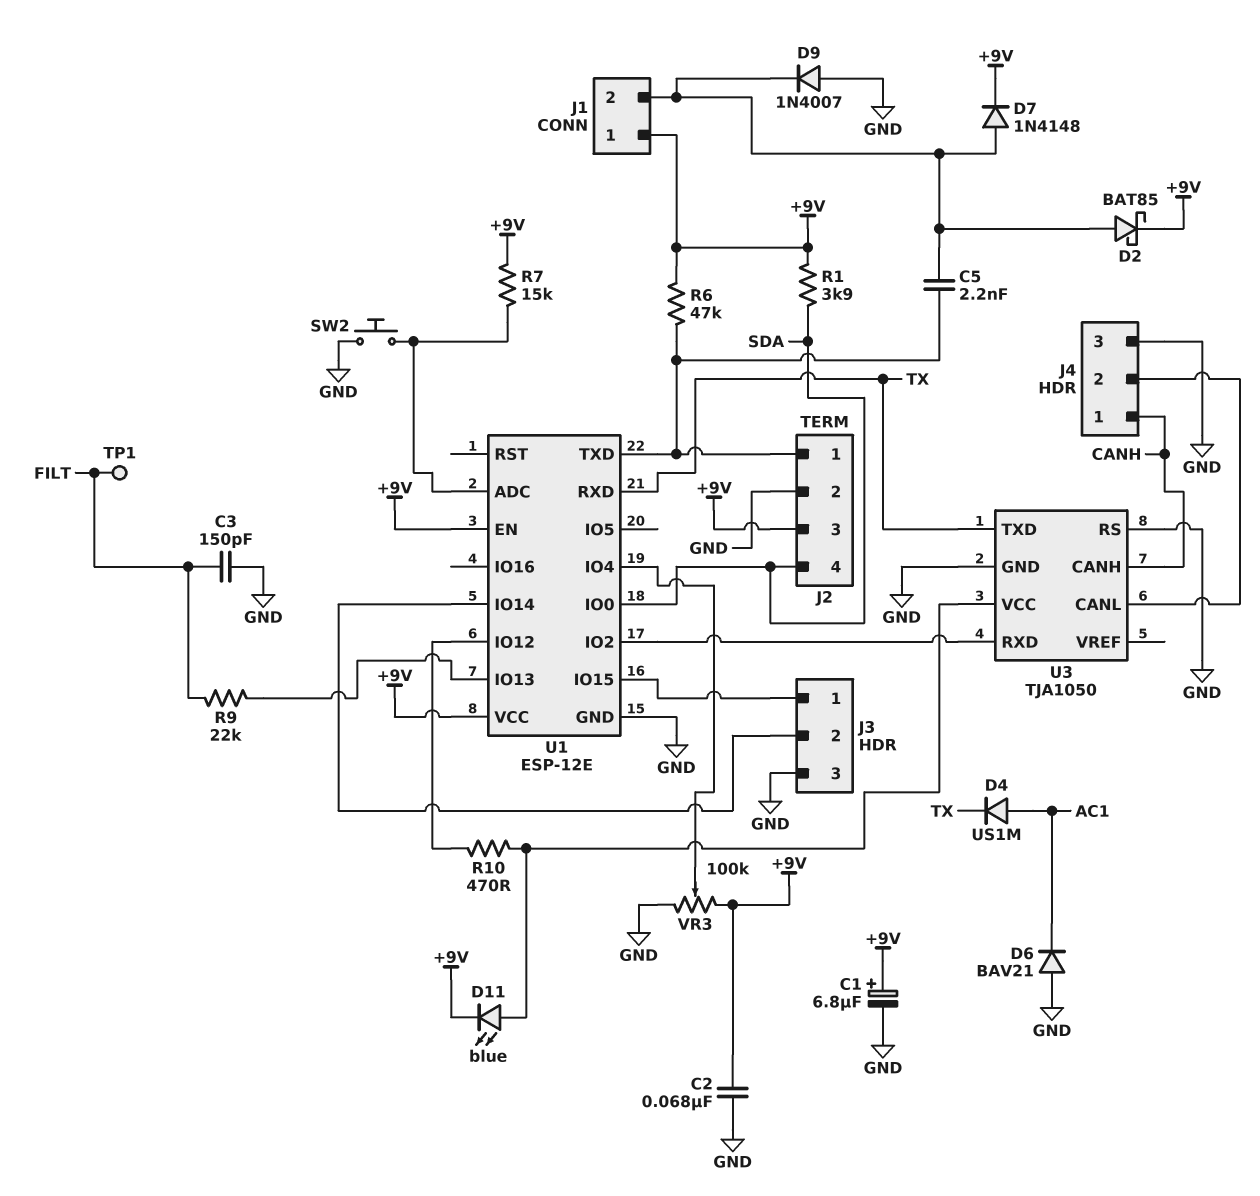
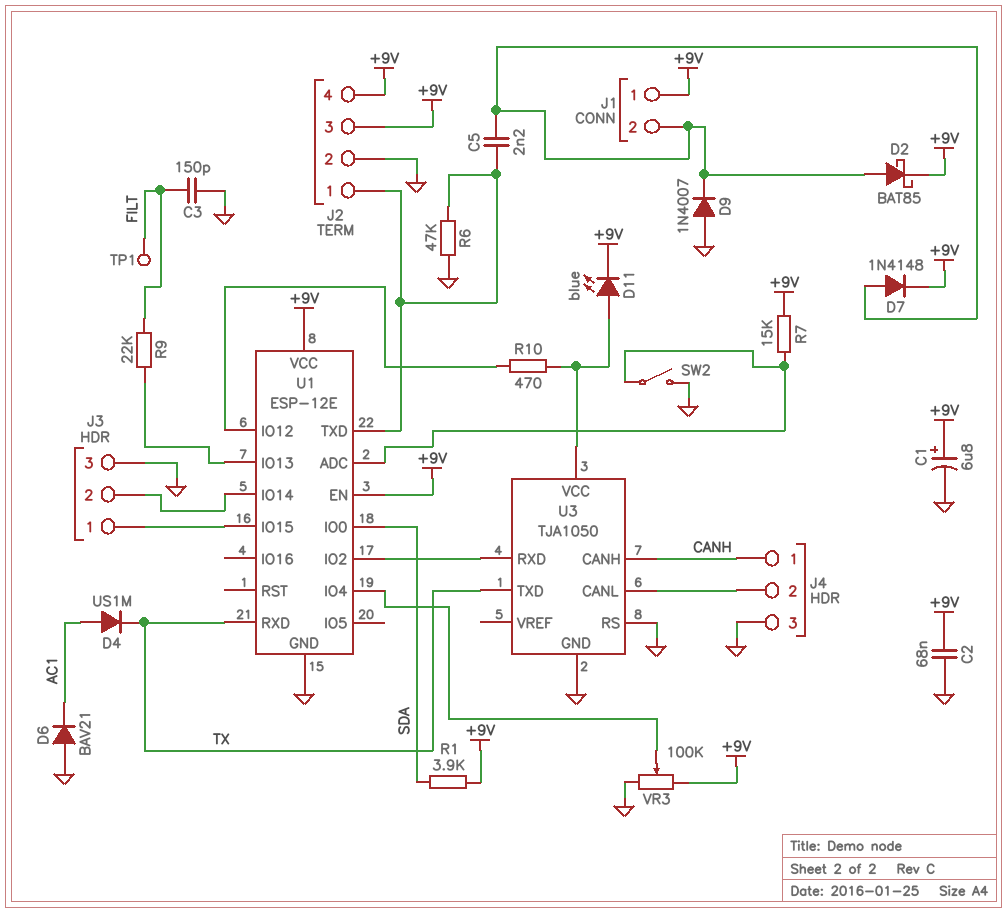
J2 pin 4: SDA -> +9V
R6: 47k (+9V, J2/1) -> 47k (GND, J2/1)
SW2: button (GND, U1/ADC) -> switch (GND, U1/ADC)

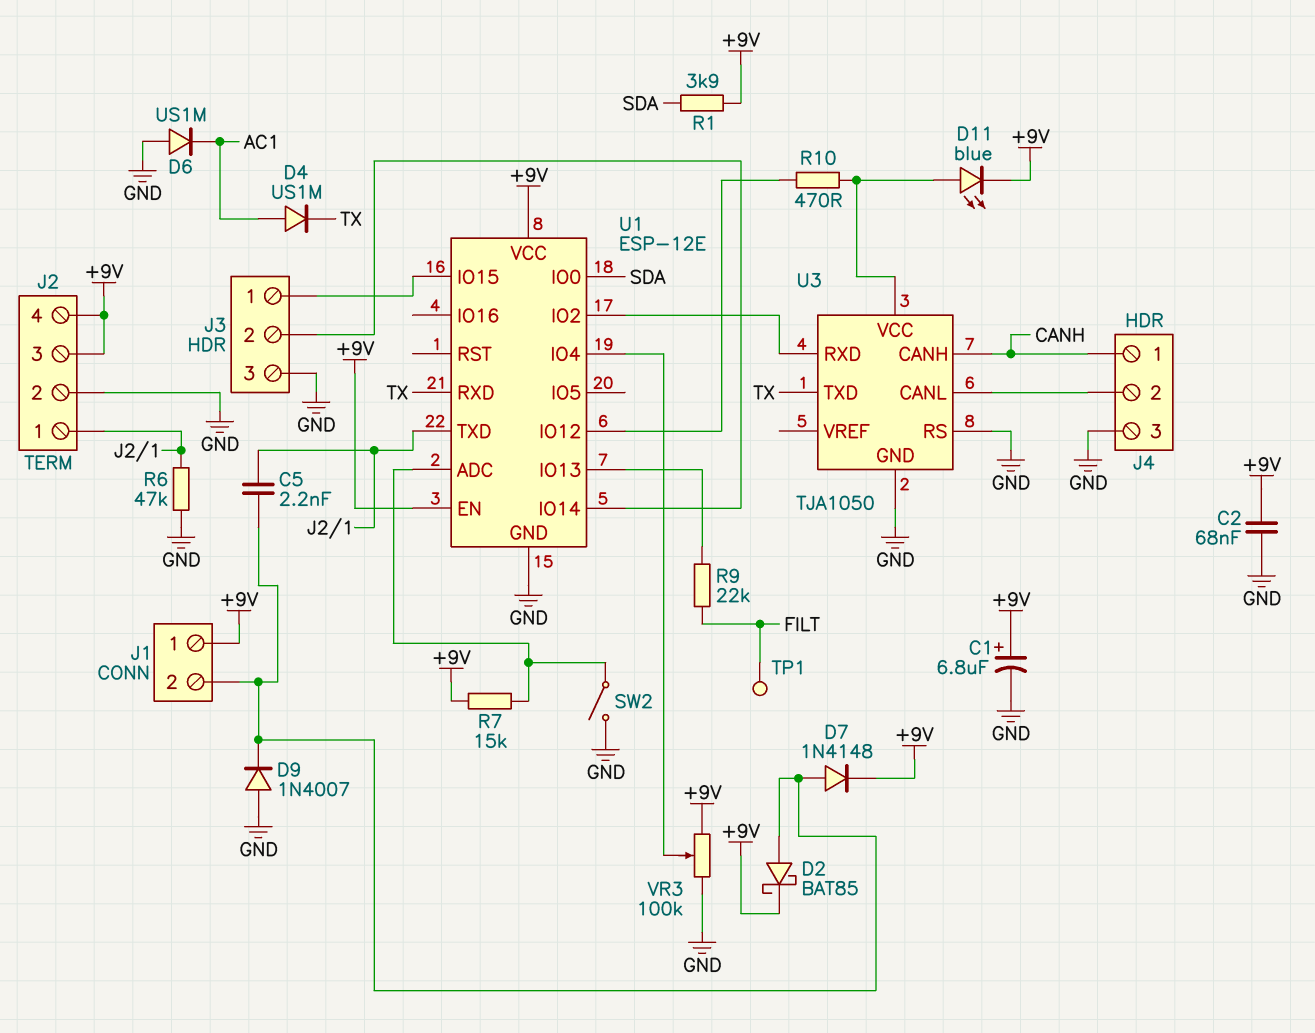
C3: 150pF (FILT, GND) -> none
D6: diode BAV21 (A GND, K AC1) -> diode US1M (A GND, K AC1)

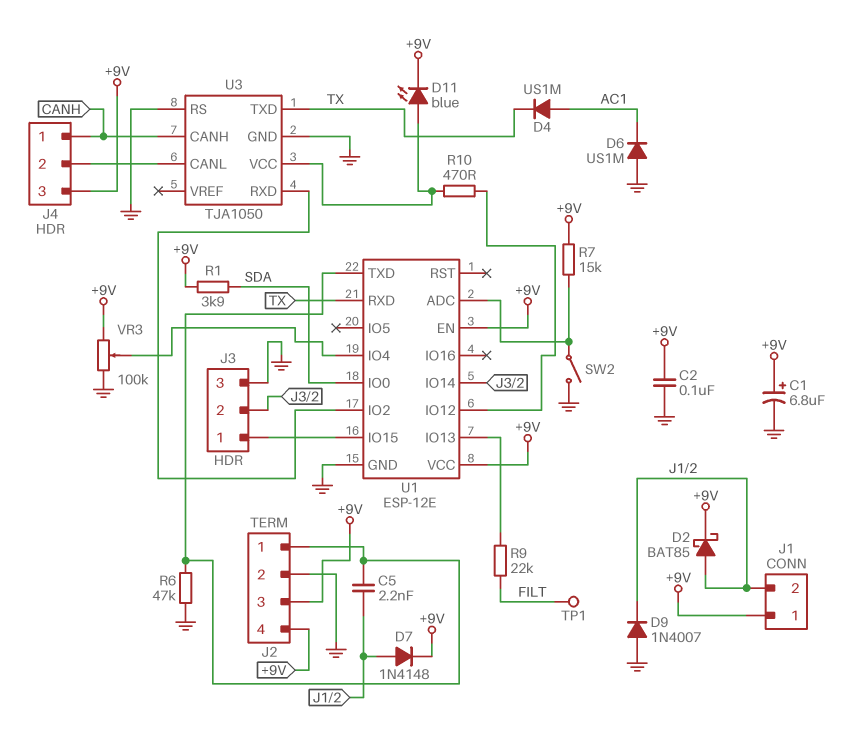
C2: 68nF (+9V, GND) -> 100nF (+9V, GND)
J4 pin 3: GND -> +9V

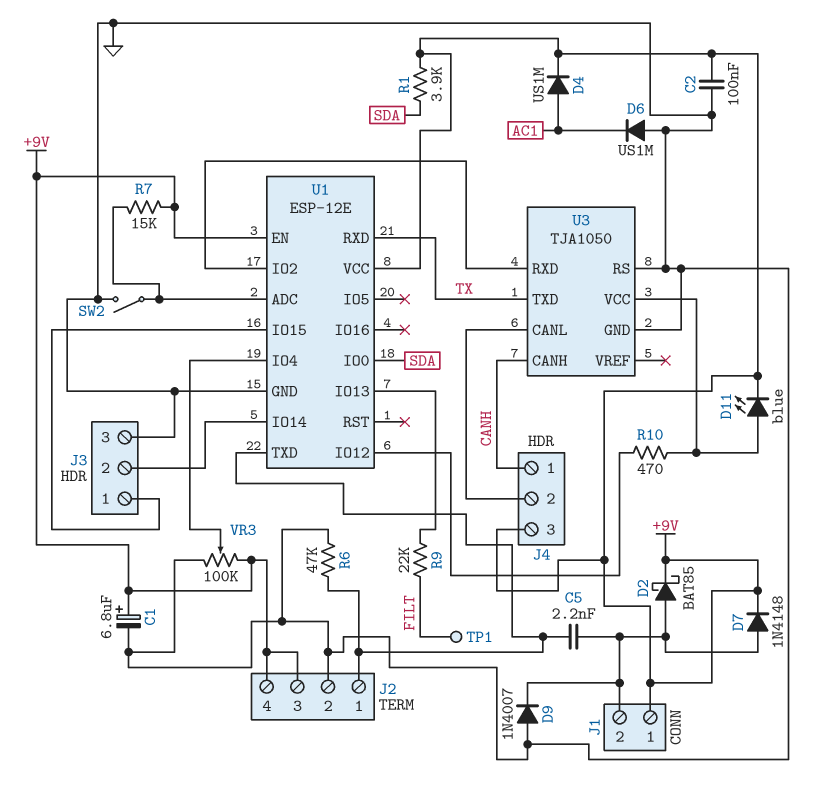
D4: diode US1M (A AC1, K TX) -> diode US1M (A AC1, K +9V)

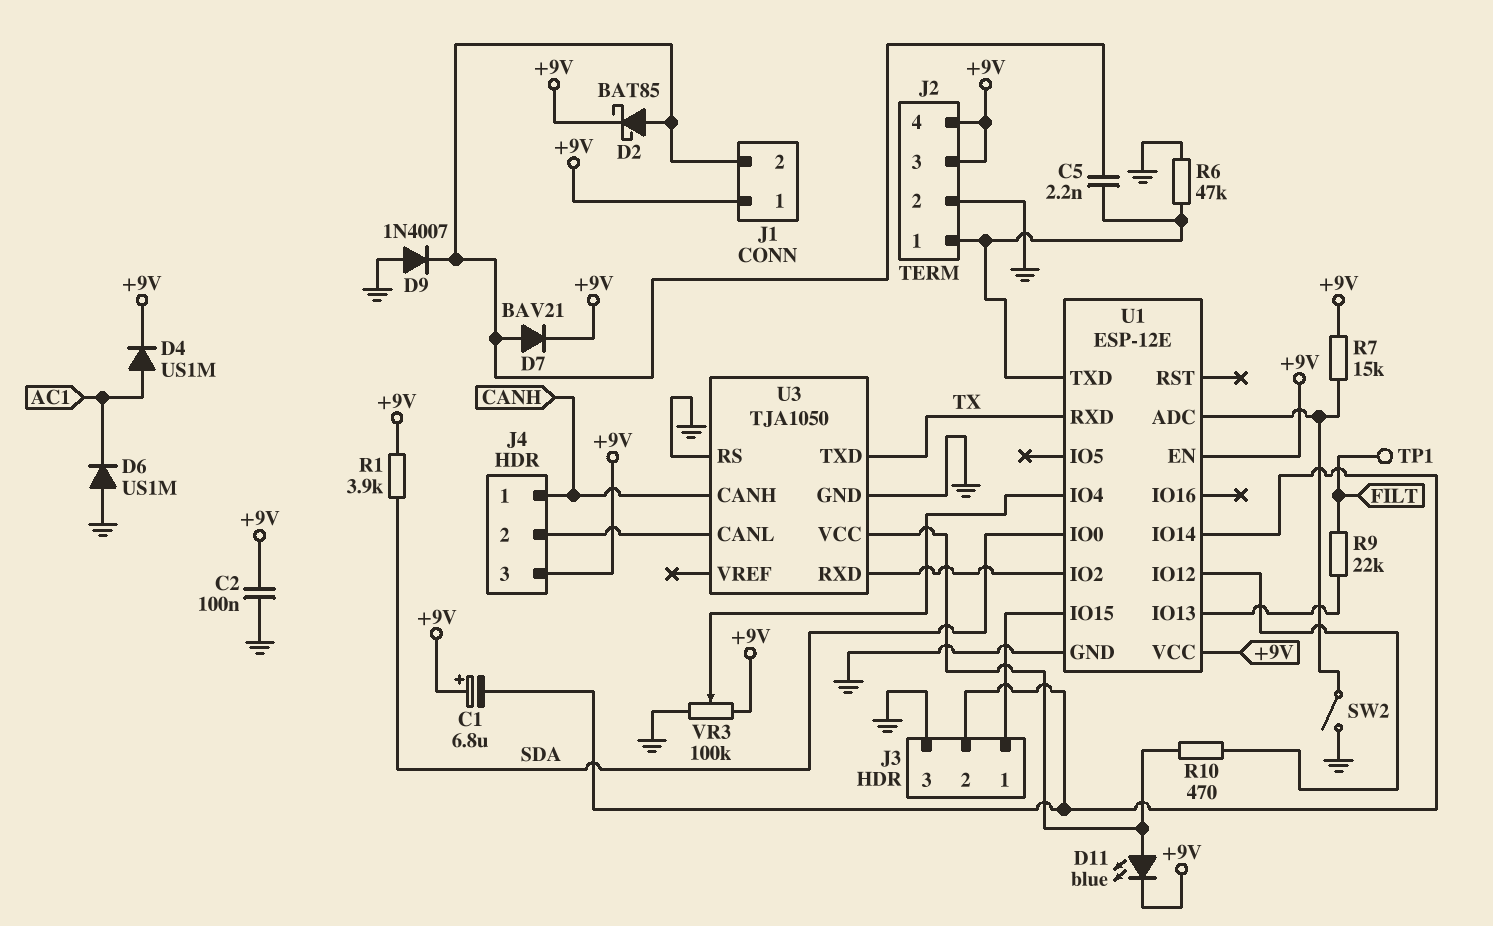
C1: 6.8uF (plus +9V, minus GND) -> 6.8uF (plus +9V, minus J3/2)
D7: diode 1N4148 (A J1/2, K +9V) -> diode BAV21 (A J1/2, K +9V)

